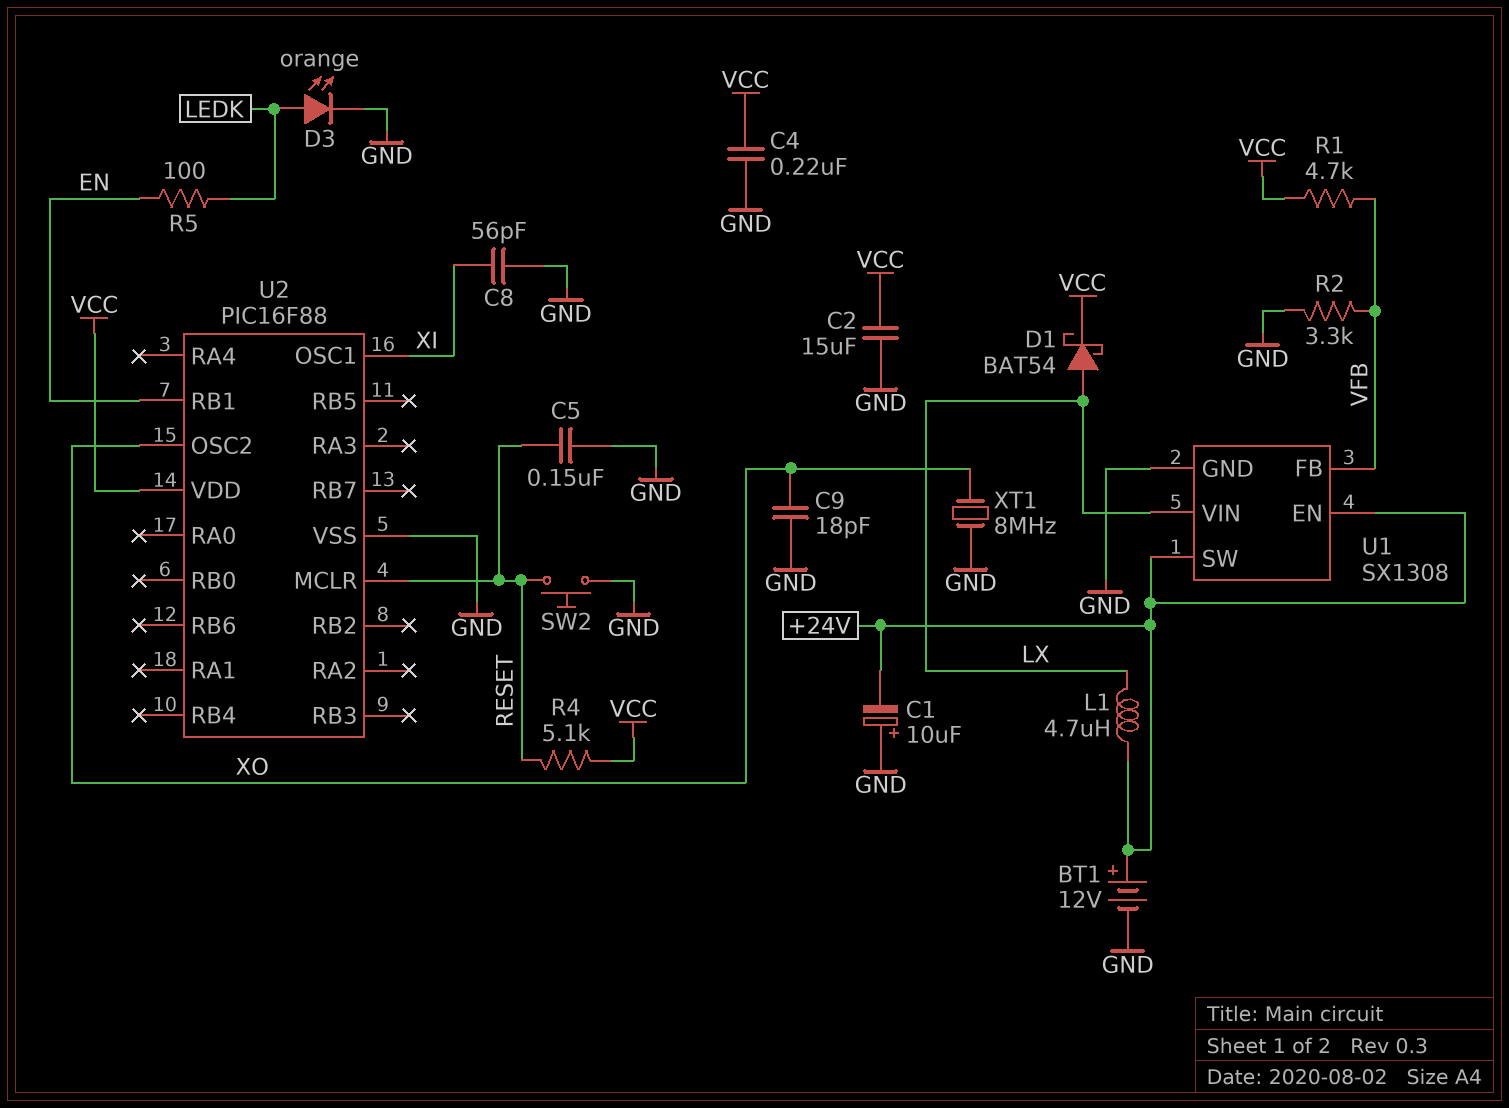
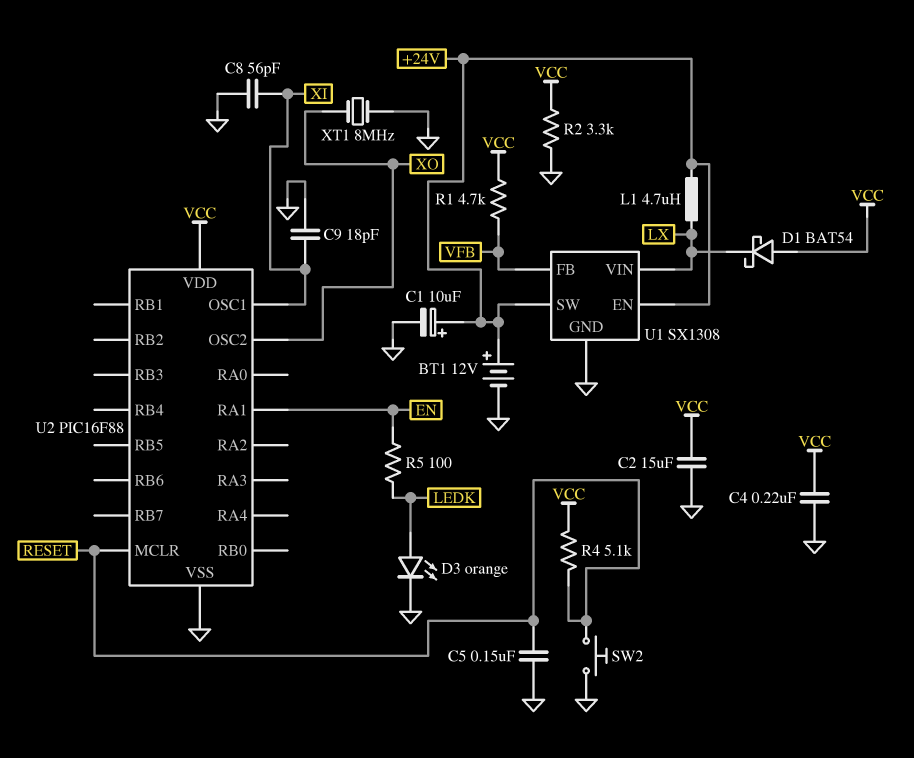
C1: 10uF (plus GND, minus +24V) -> 10uF (plus +24V, minus GND)
C9: 18pF (GND, XO) -> 18pF (GND, XI)
D1: schottky BAT54 (A LX, K VCC) -> schottky BAT54 (A VCC, K LX)
R2: 3.3k (GND, VFB) -> 3.3k (GND, VCC)
U2 pin RA1: none -> EN
U2 pin RB1: EN -> none

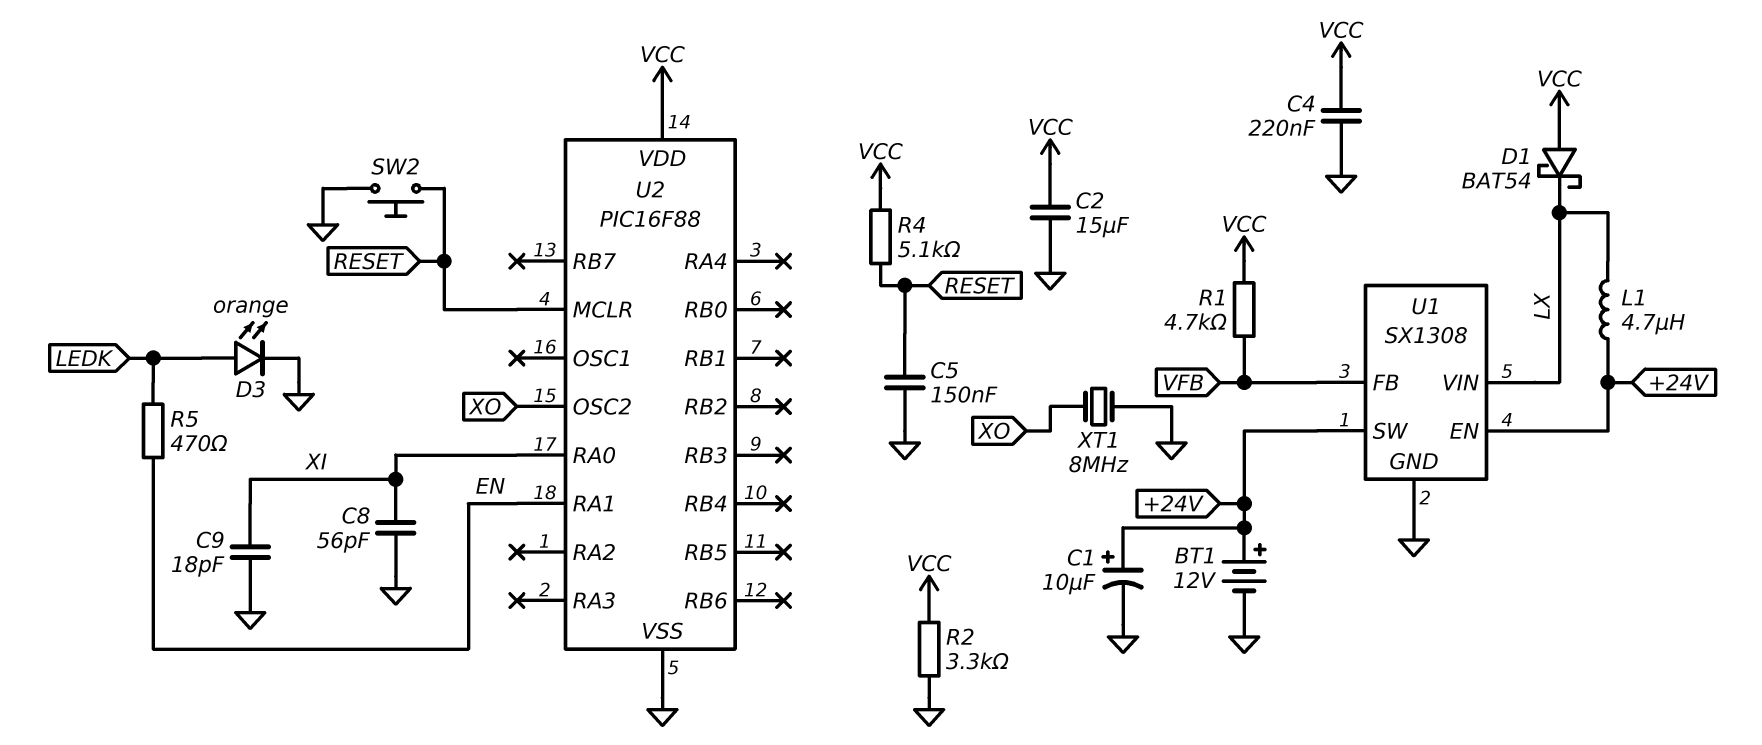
R5: 100 (EN, LEDK) -> 470 (EN, LEDK)
U2 pin OSC1: XI -> none
U2 pin RA0: none -> XI

